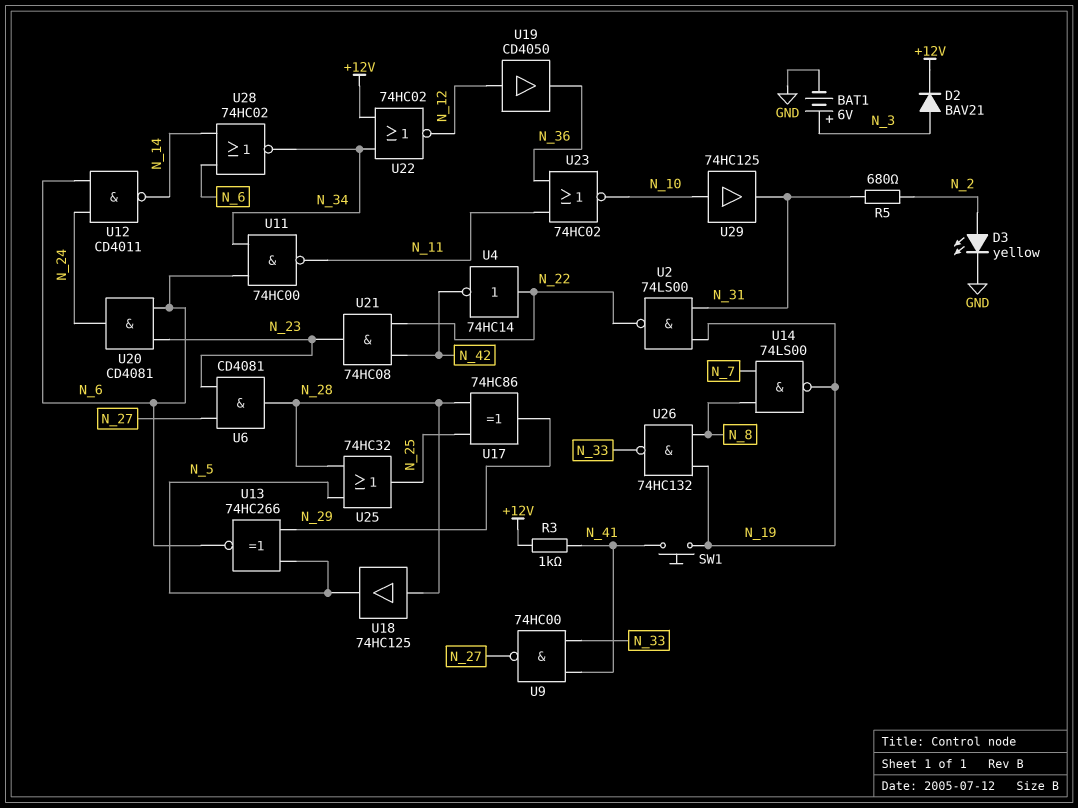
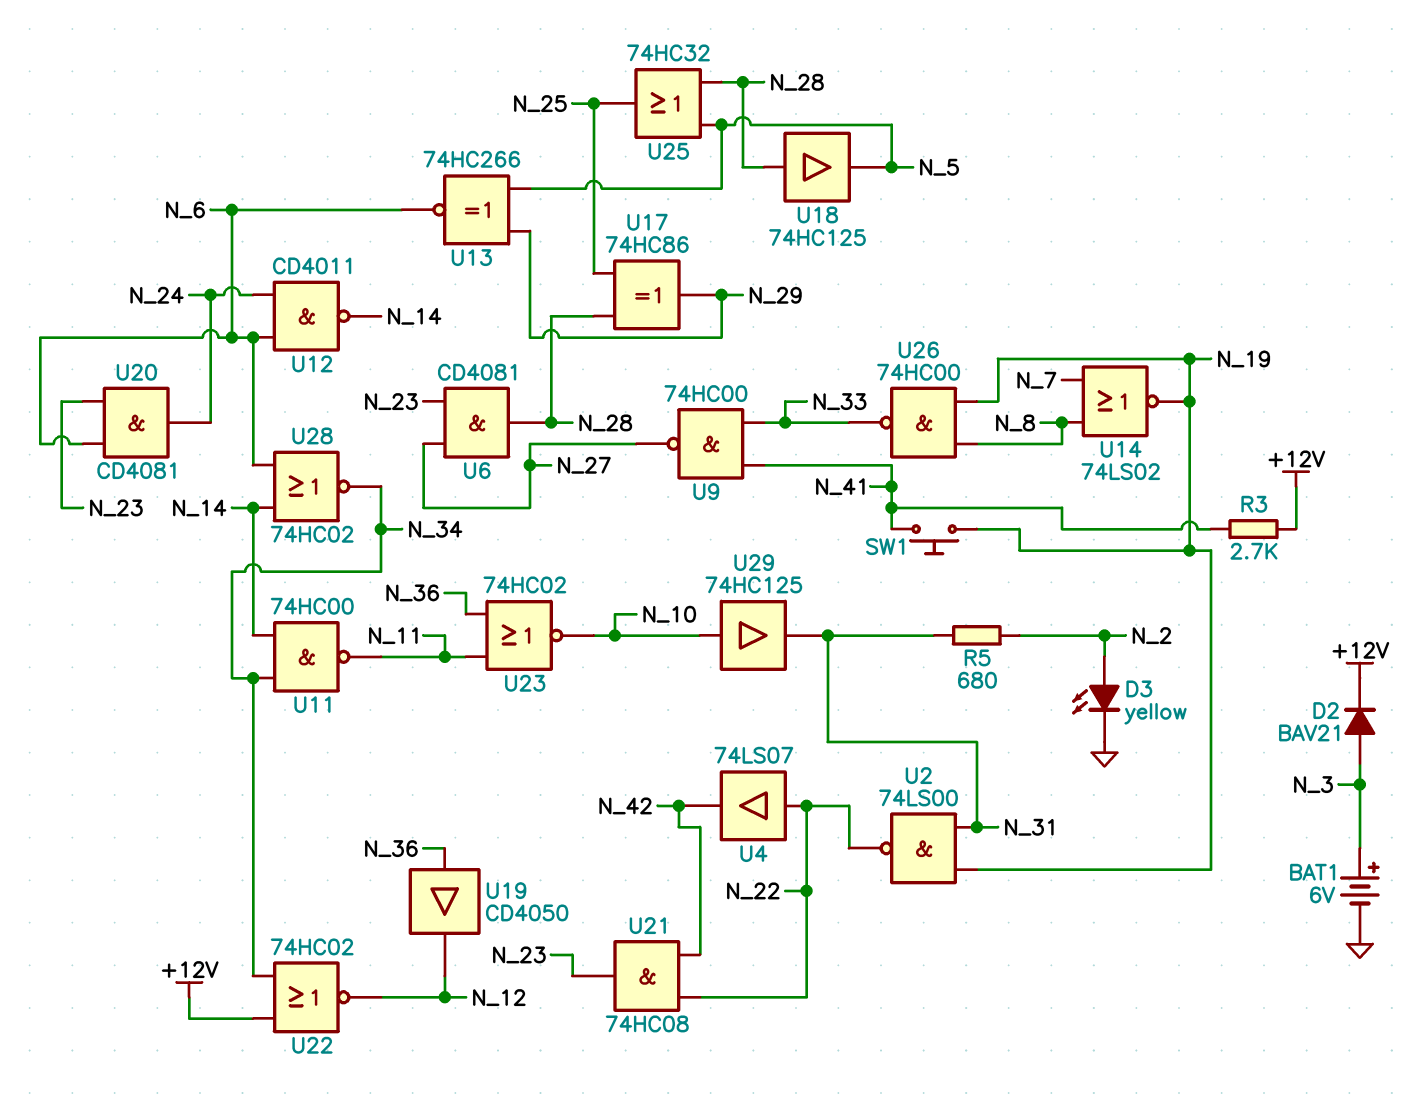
R3: 1k (+12V, N_41) -> 2.7k (+12V, N_41)
U4: NOT 74HC14 (in N_22, out N_42) -> buffer 74LS07 (in N_22, out N_42)
U11: NAND 74HC00 (in N_6, in N_34, out N_11) -> NAND 74HC00 (in N_14, in N_34, out N_11)
U14: NAND 74LS00 (in N_7, in N_8, out N_19) -> NOR 74LS02 (in N_7, in N_8, out N_19)
U19: buffer CD4050 (in N_12, out N_36) -> buffer CD4050 (in N_36, out N_12)
U26: NAND 74HC132 (in N_8, in N_19, out N_33) -> NAND 74HC00 (in N_8, in N_19, out N_33)

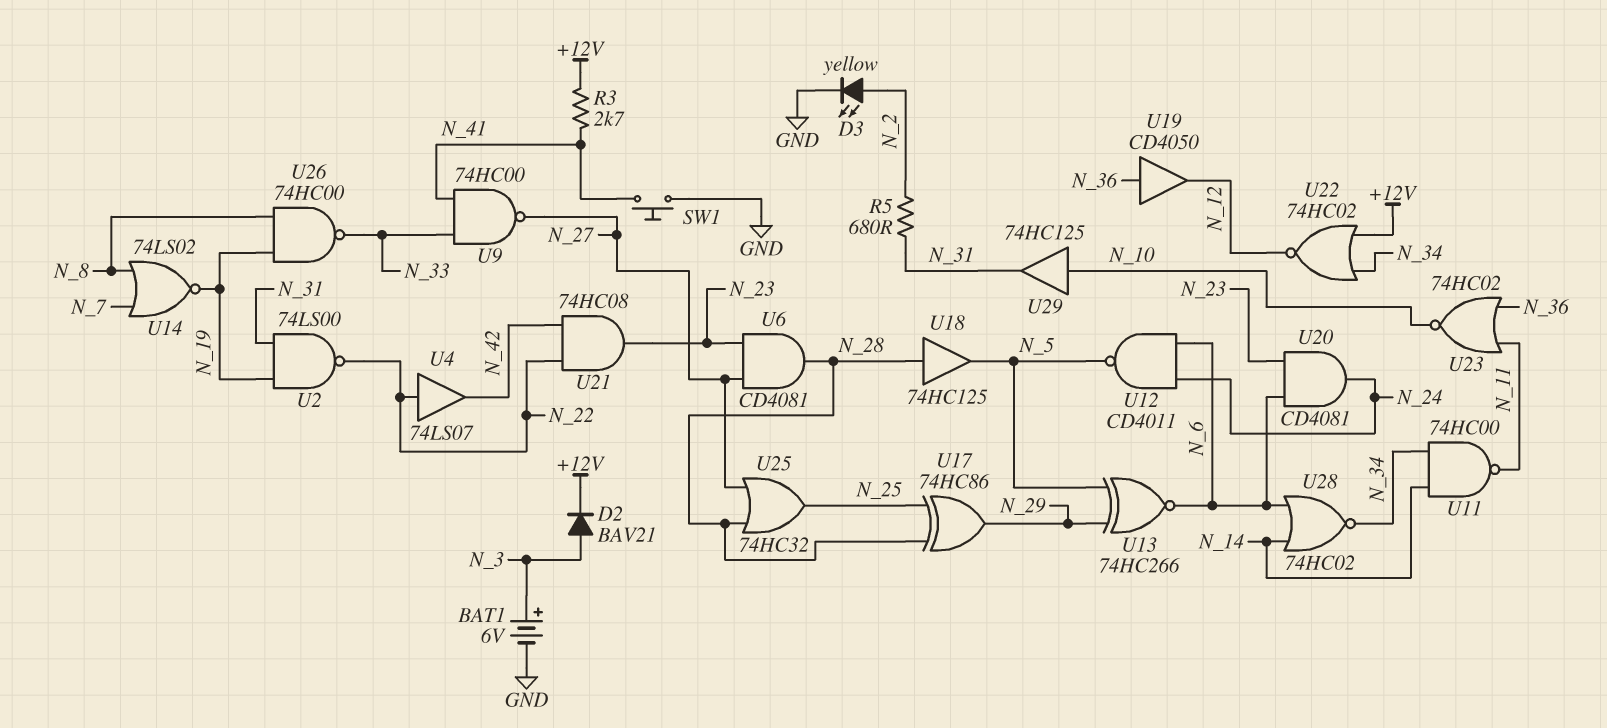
SW1: button (N_19, N_41) -> button (GND, N_41)
U12: NAND CD4011 (in N_6, in N_24, out N_14) -> NAND CD4011 (in N_6, in N_24, out N_5)
U25: OR 74HC32 (in N_5, in N_28, out N_25) -> OR 74HC32 (in N_27, in N_28, out N_25)

